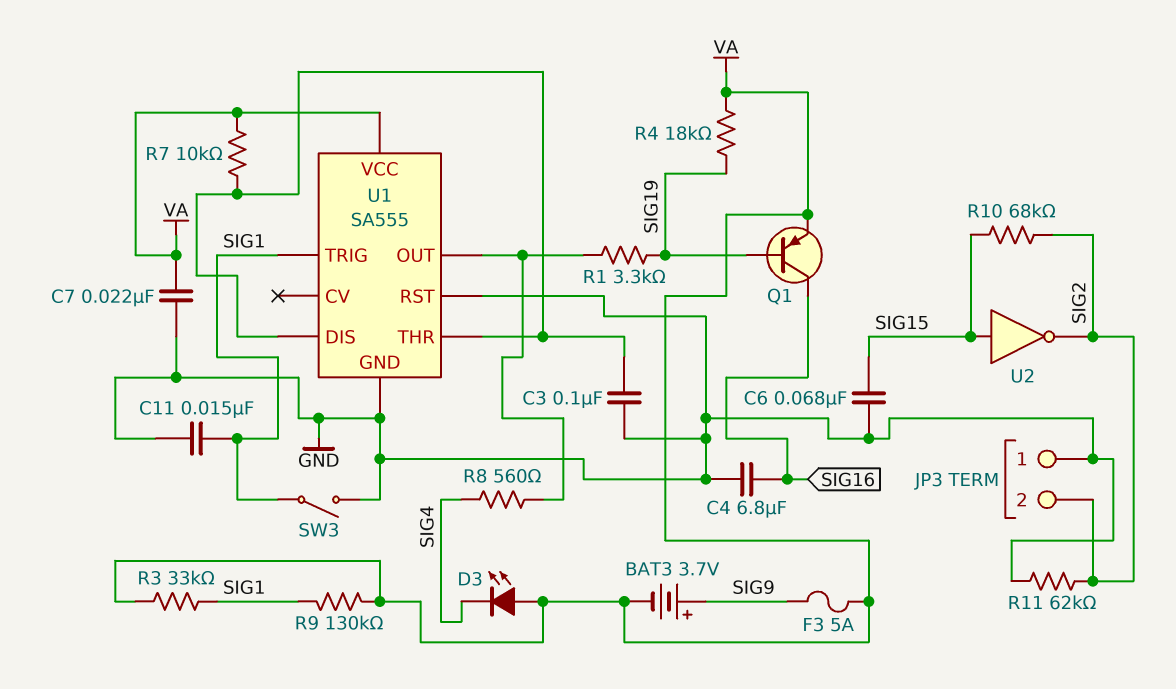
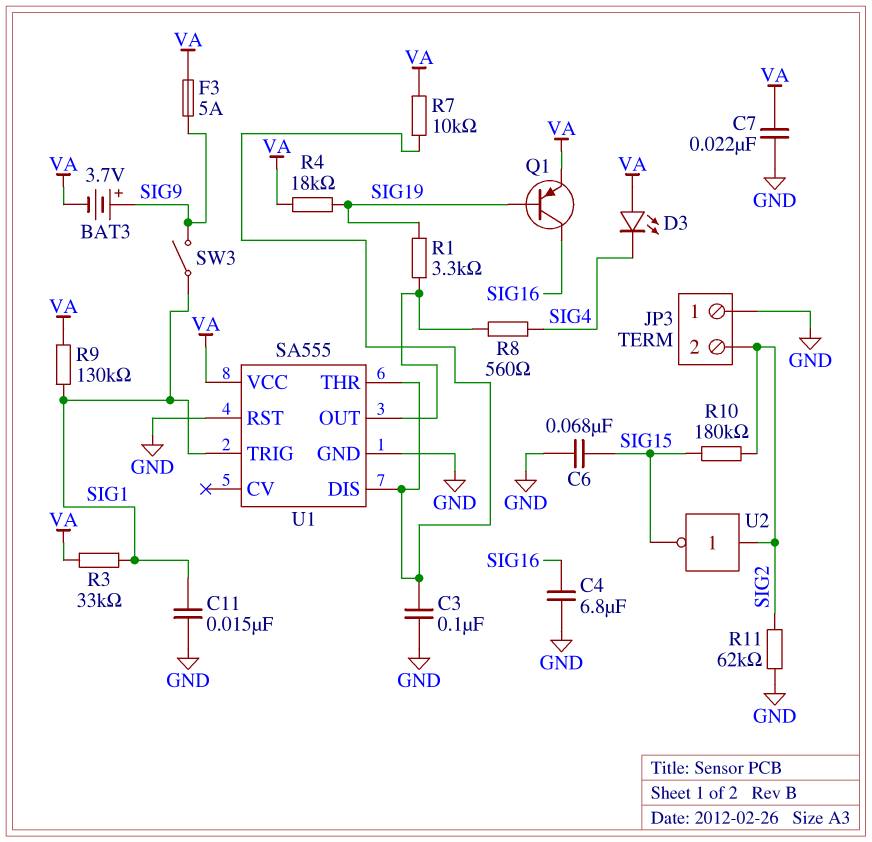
R10: 68k (SIG2, SIG15) -> 180k (SIG2, SIG15)
SW3: switch (GND, SIG1) -> switch (SIG1, SIG9)
U2: NOT (in SIG15, out SIG2) -> NOT (in SIG2, out SIG15)

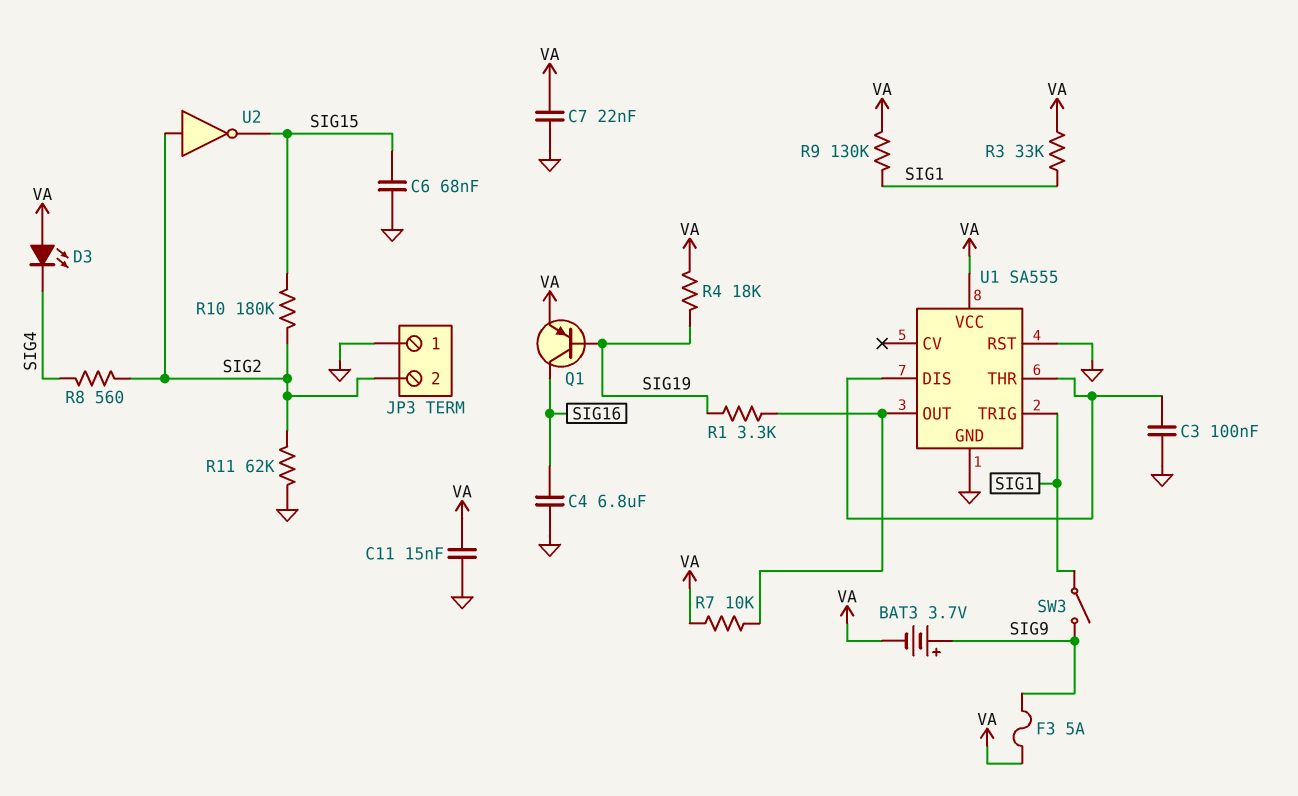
C11: 15nF (GND, SIG1) -> 15nF (GND, VA)
R7: 10k (U1/DIS, VA) -> 10k (U1/OUT, VA)
R8: 560 (SIG4, U1/OUT) -> 560 (SIG2, SIG4)

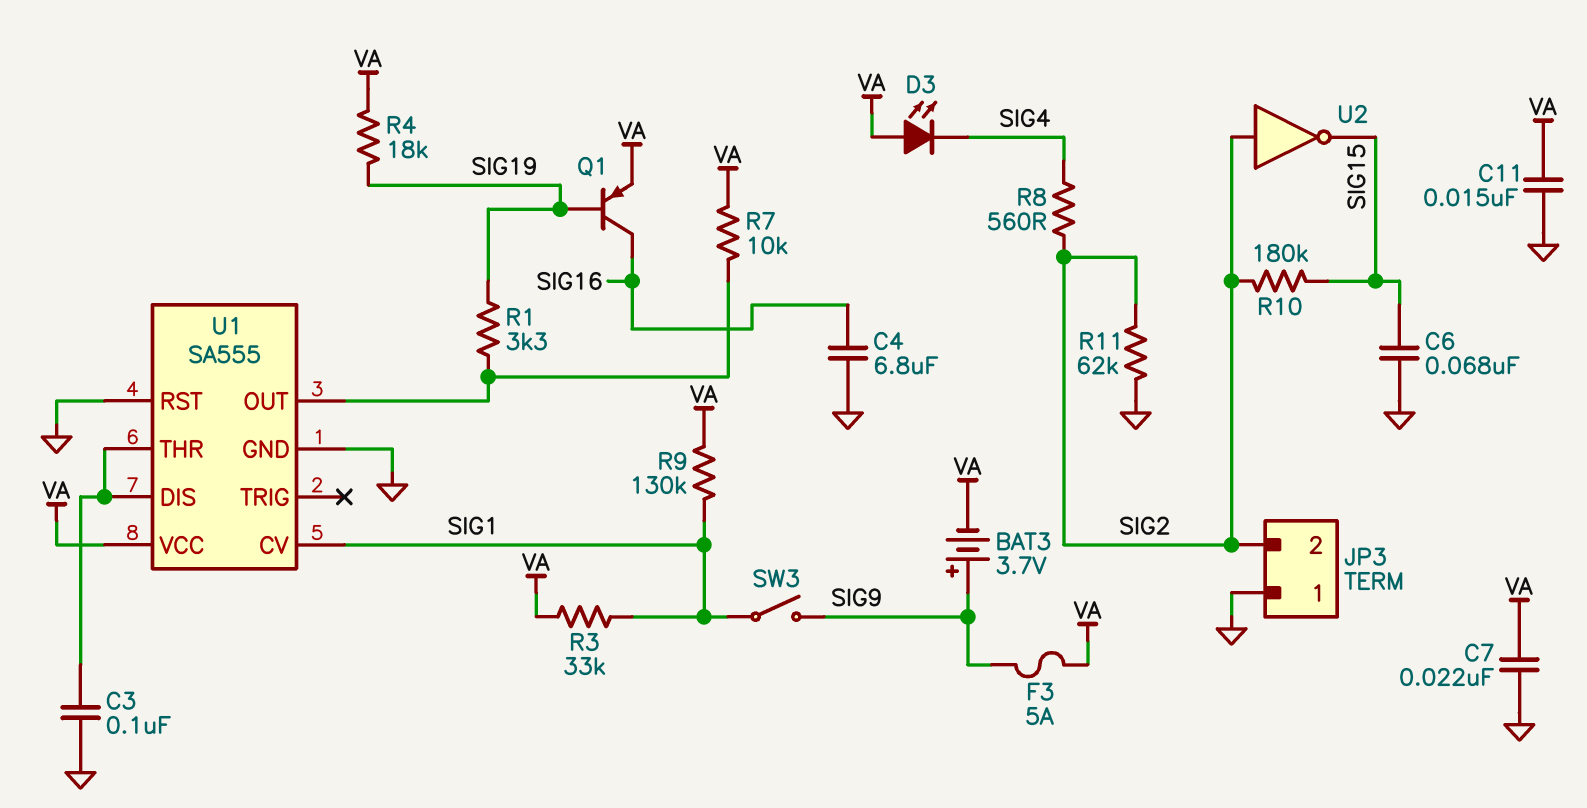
U1 pin CV: none -> SIG1
U1 pin TRIG: SIG1 -> none

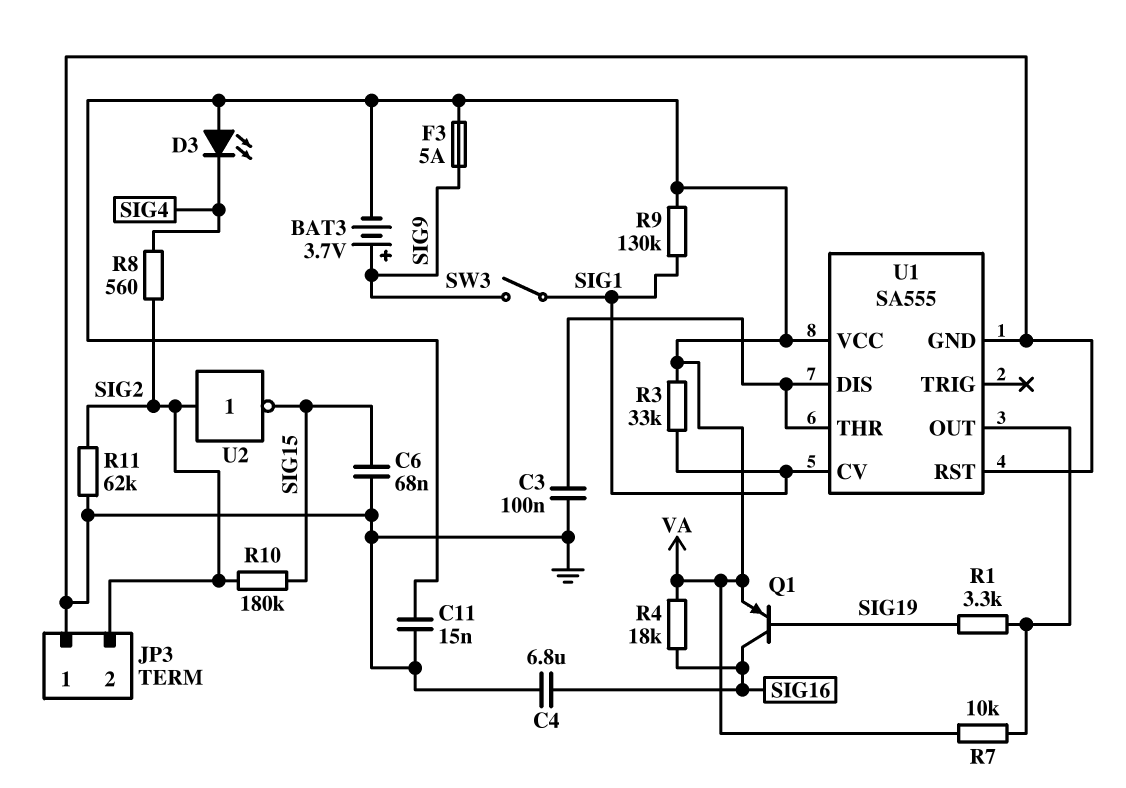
C7: 22nF (GND, VA) -> none
R4: 18k (SIG19, VA) -> 18k (SIG16, VA)

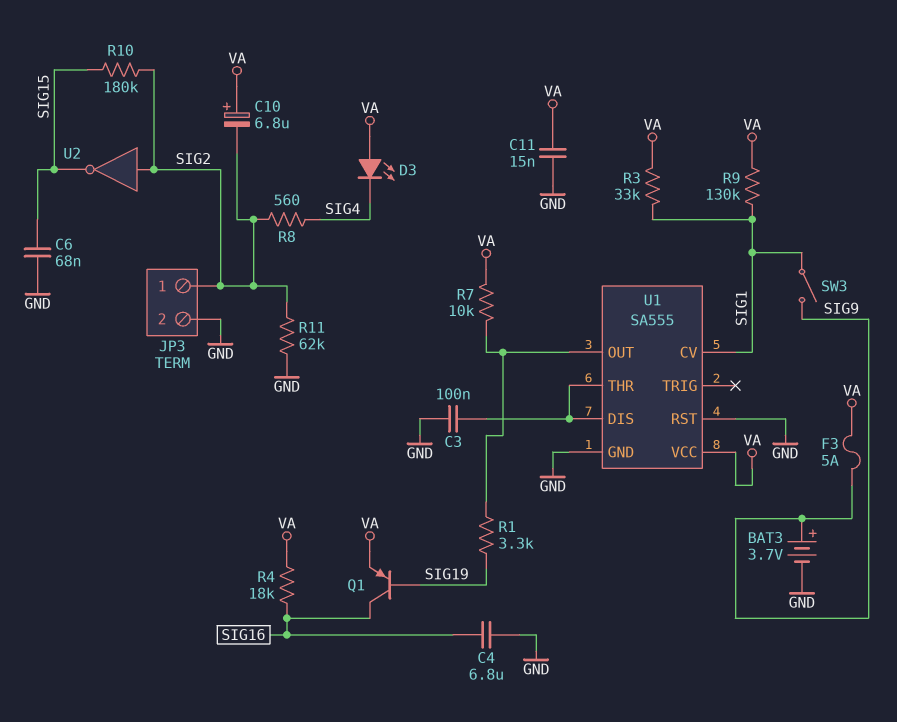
BAT3: 3.7V (plus SIG9, minus VA) -> 3.7V (plus SIG9, minus GND)
C10: none -> 6.8uF (plus VA, minus SIG2)
JP3 pin 1: GND -> SIG2
JP3 pin 2: SIG2 -> GND

